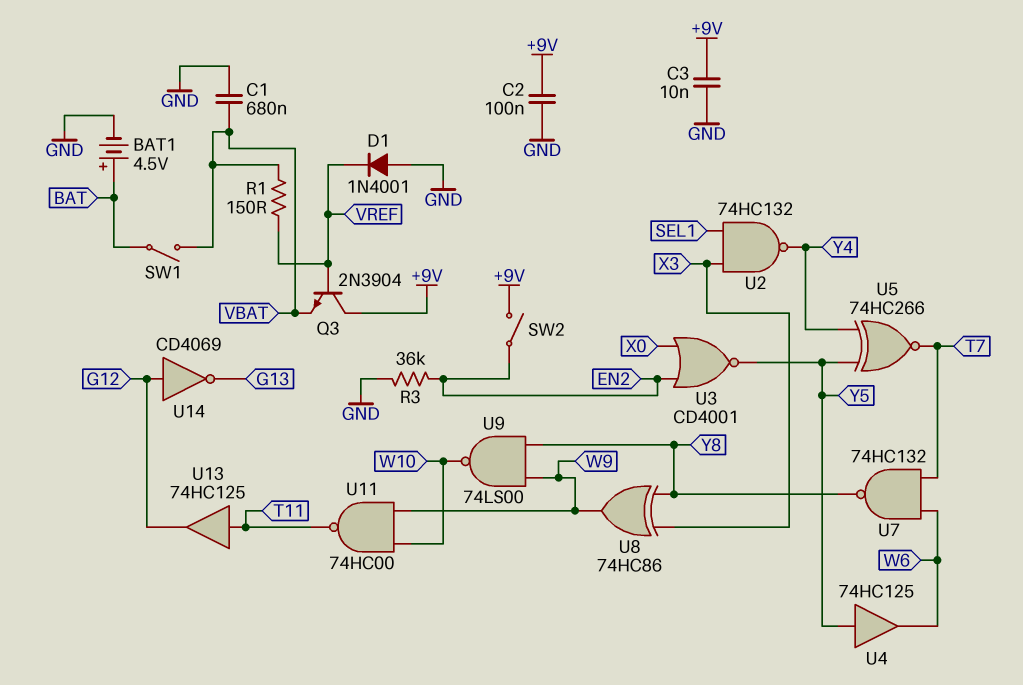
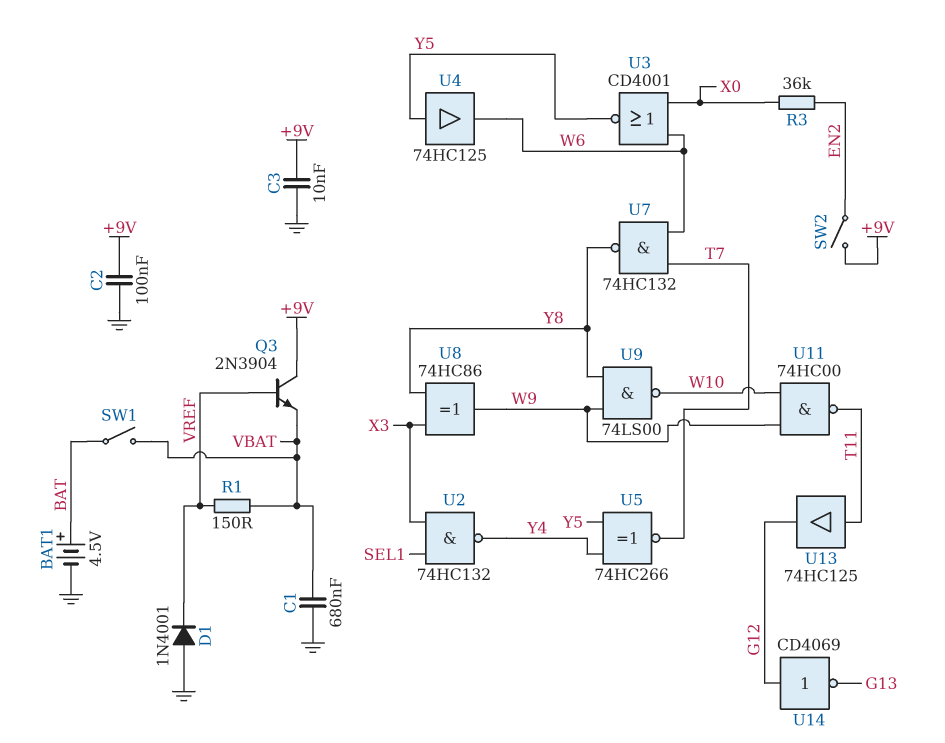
R3: 36k (EN2, GND) -> 36k (EN2, X0)
U3: NOR CD4001 (in EN2, in X0, out Y5) -> NOR CD4001 (in W6, in X0, out Y5)

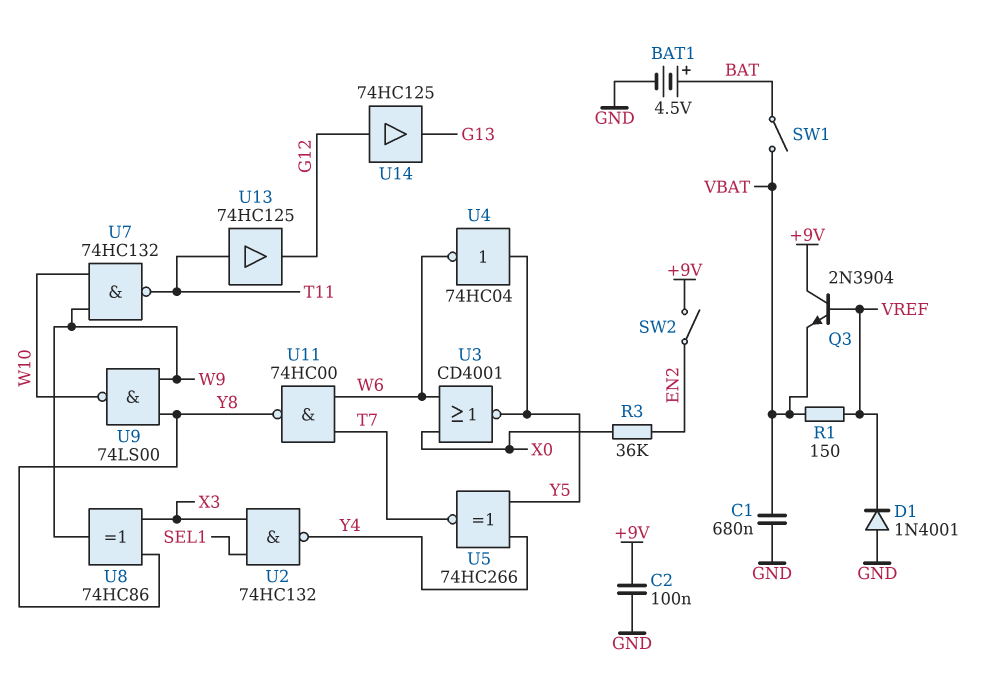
C3: 10nF (+9V, GND) -> none
U4: buffer 74HC125 (in Y5, out W6) -> NOT 74HC04 (in Y5, out W6)
U7: NAND 74HC132 (in T7, in W6, out Y8) -> NAND 74HC132 (in W9, in W10, out T11)
U11: NAND 74HC00 (in W9, in W10, out T11) -> NAND 74HC00 (in T7, in W6, out Y8)
U14: NOT CD4069 (in G12, out G13) -> buffer 74HC125 (in G12, out G13)

